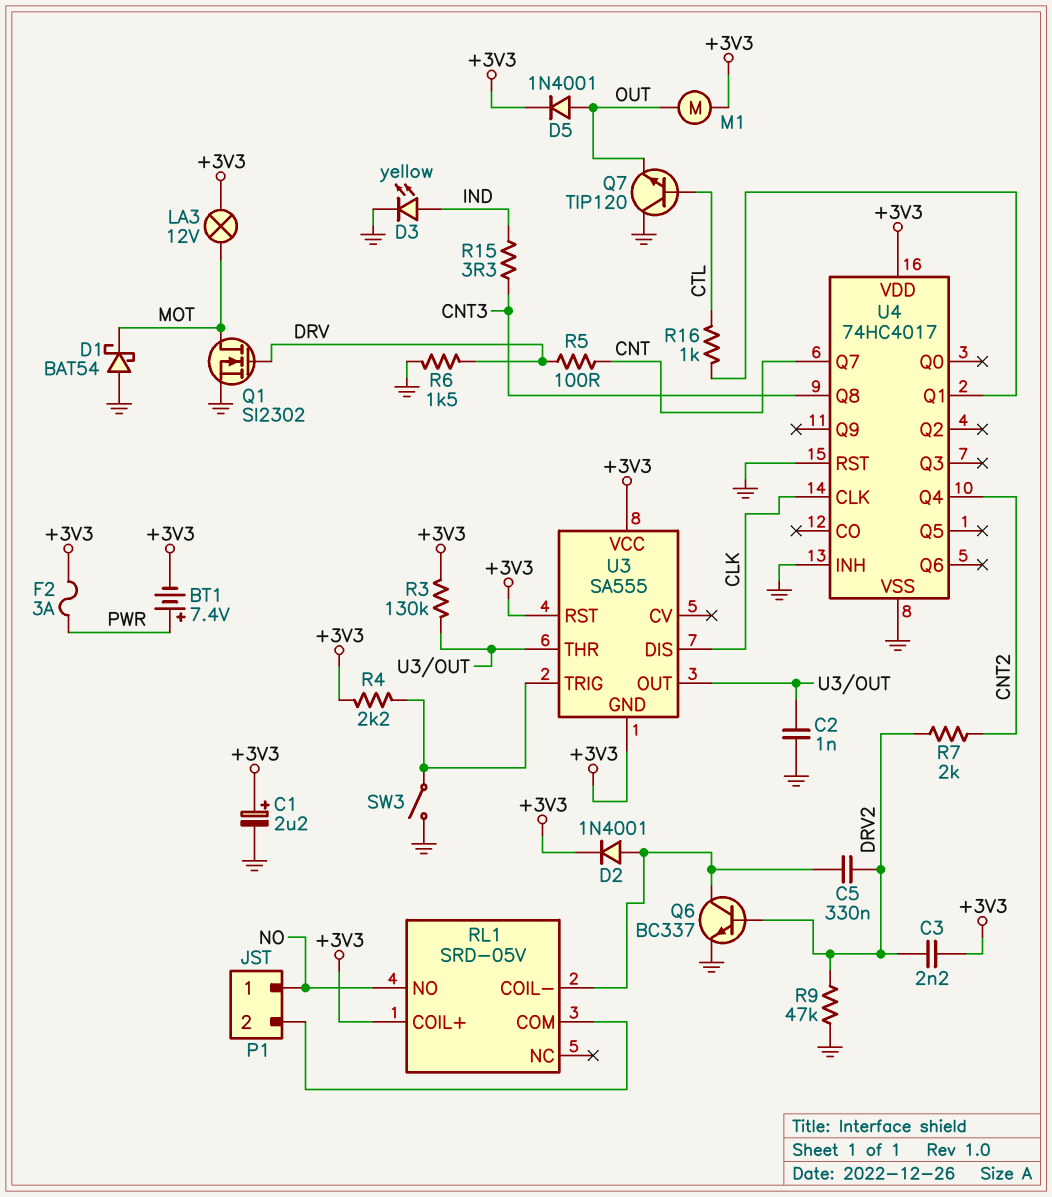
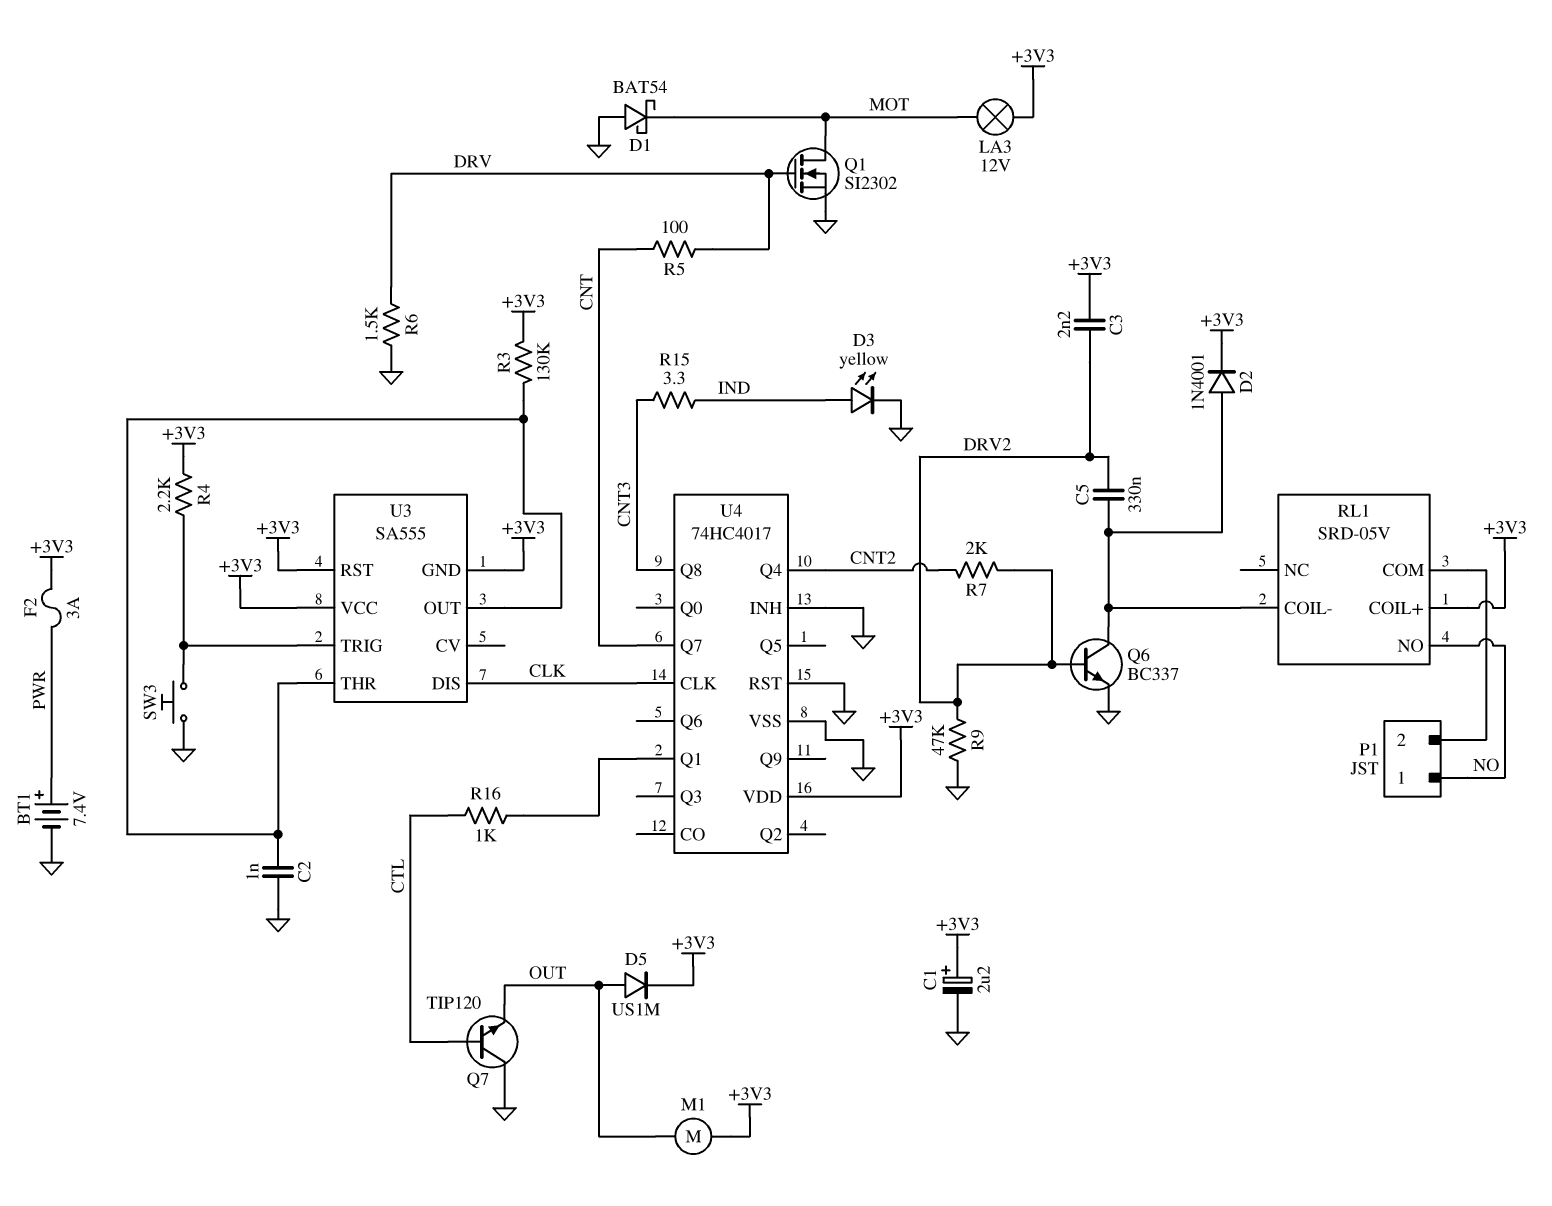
BT1: 7.4V (plus PWR, minus +3V3) -> 7.4V (plus PWR, minus GND)
D5: diode 1N4001 (A OUT, K +3V3) -> diode US1M (A OUT, K +3V3)
SW3: switch (GND, U3/TRIG) -> button (GND, U3/TRIG)

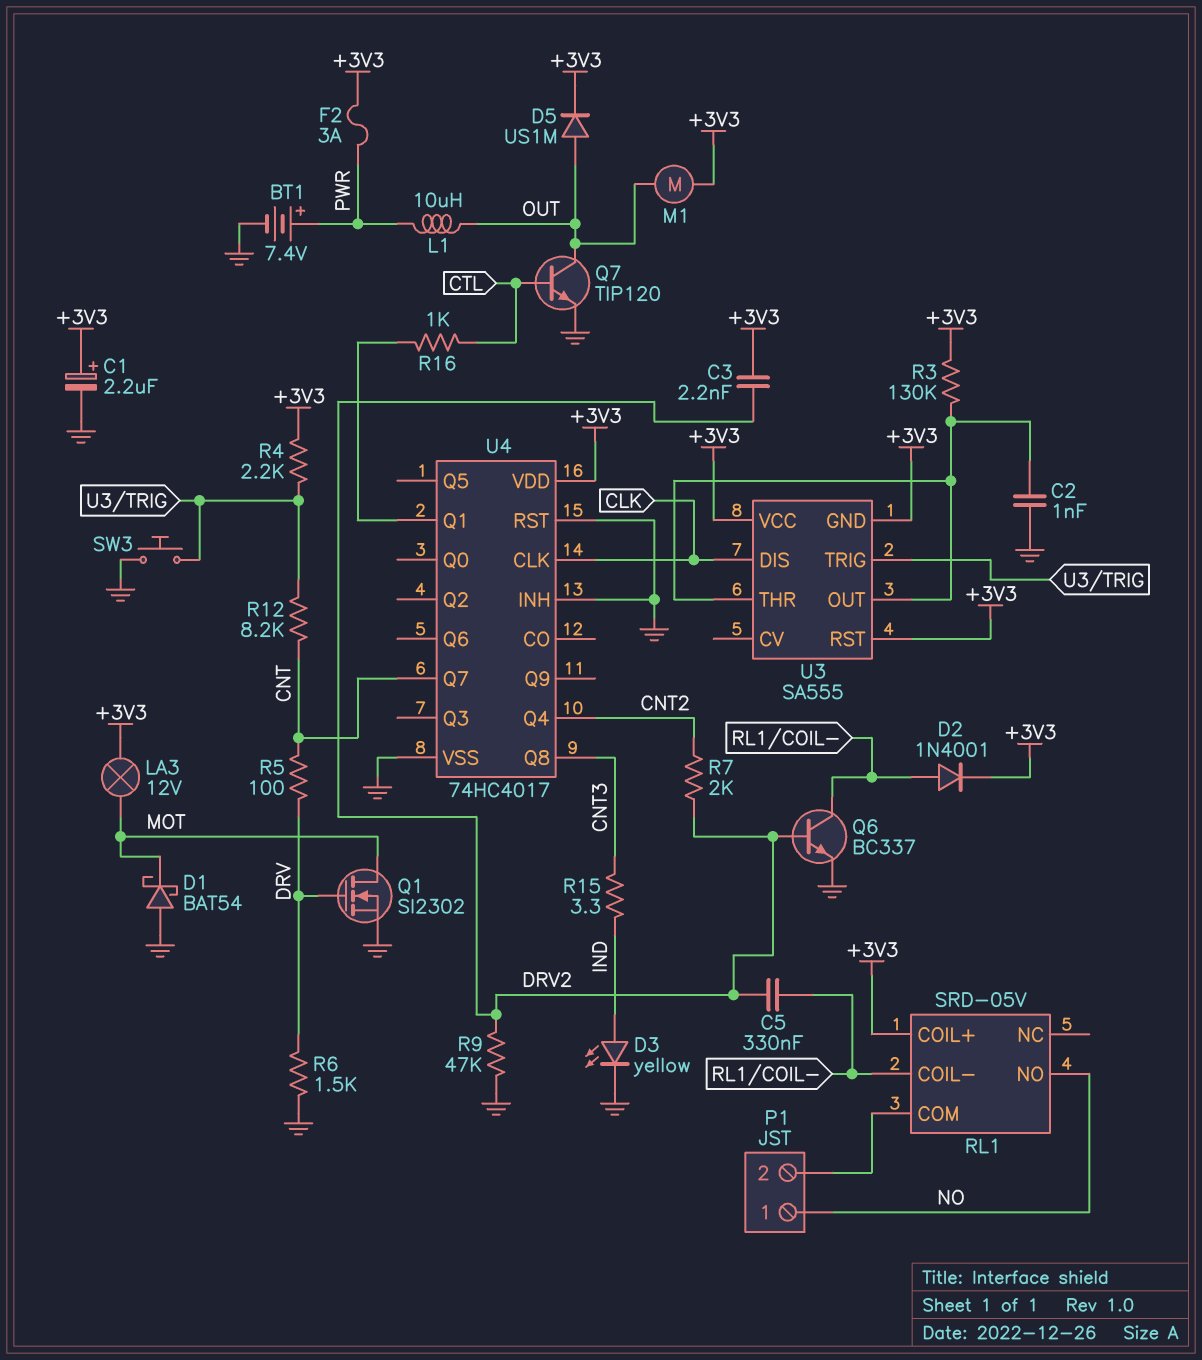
L1: none -> 10uH (OUT, PWR)
Q7: NPN TIP120 (B CTL, C GND, E OUT) -> NPN TIP120 (B CTL, C OUT, E GND)
R12: none -> 8.2k (CNT, U3/TRIG)

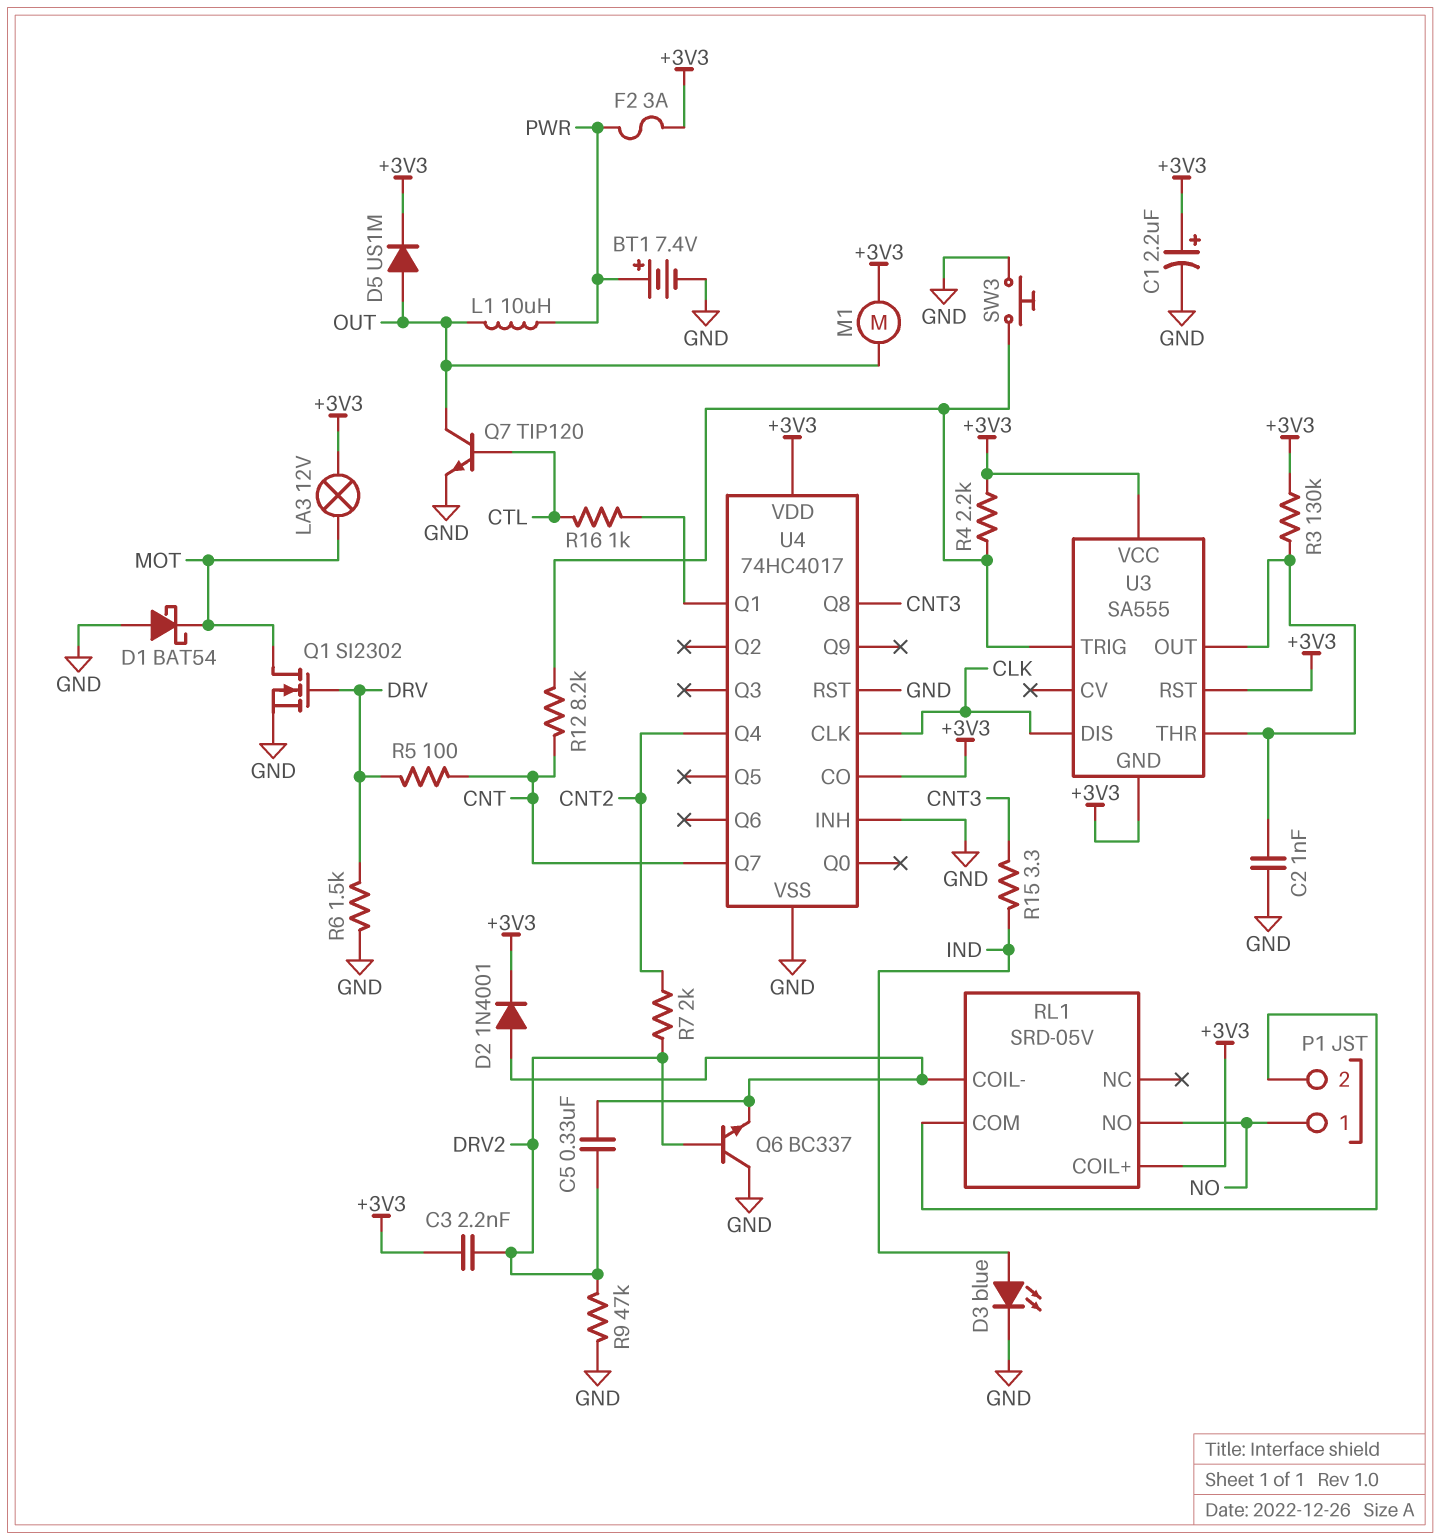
D3: LED yellow (A IND, K GND) -> LED blue (A IND, K GND)
Q6: NPN BC337 (B DRV2, C RL1/COIL-, E GND) -> NPN BC337 (B DRV2, C GND, E RL1/COIL-)
U4 pin CO: none -> +3V3

